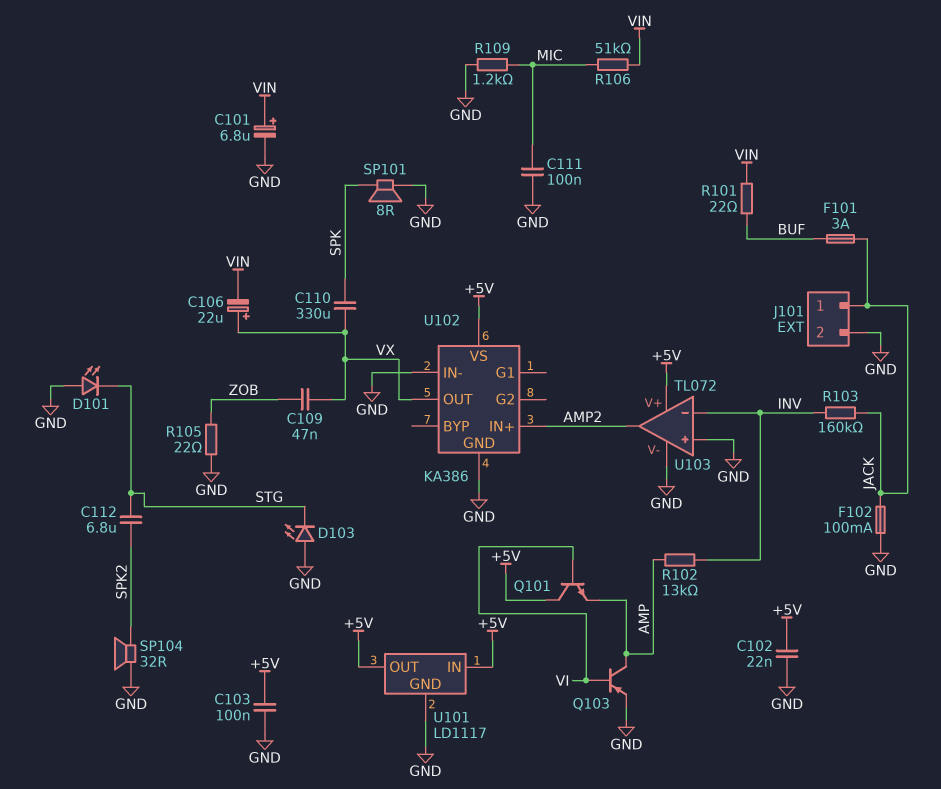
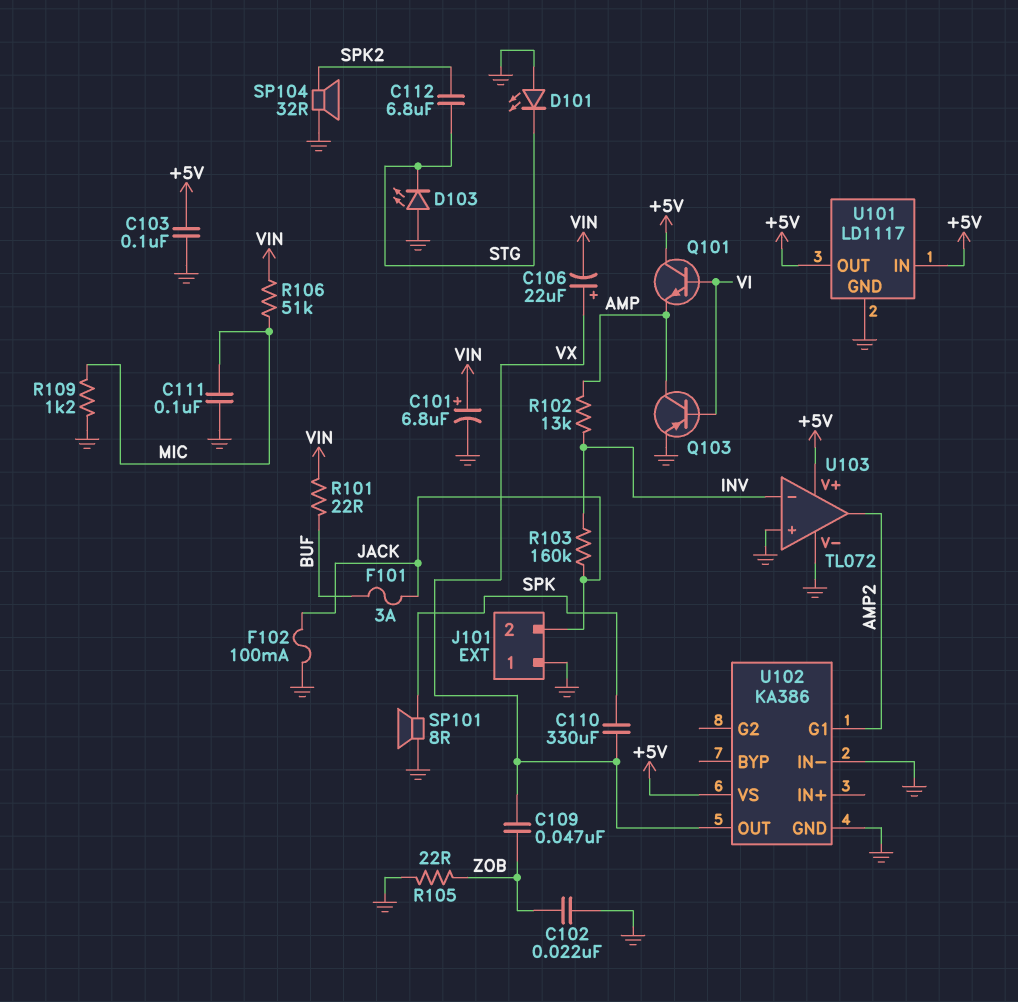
C102: 22nF (+5V, GND) -> 22nF (GND, ZOB)
J101 pin 1: JACK -> GND
J101 pin 2: GND -> JACK
U102 pin G1: none -> AMP2
U102 pin IN+: AMP2 -> none

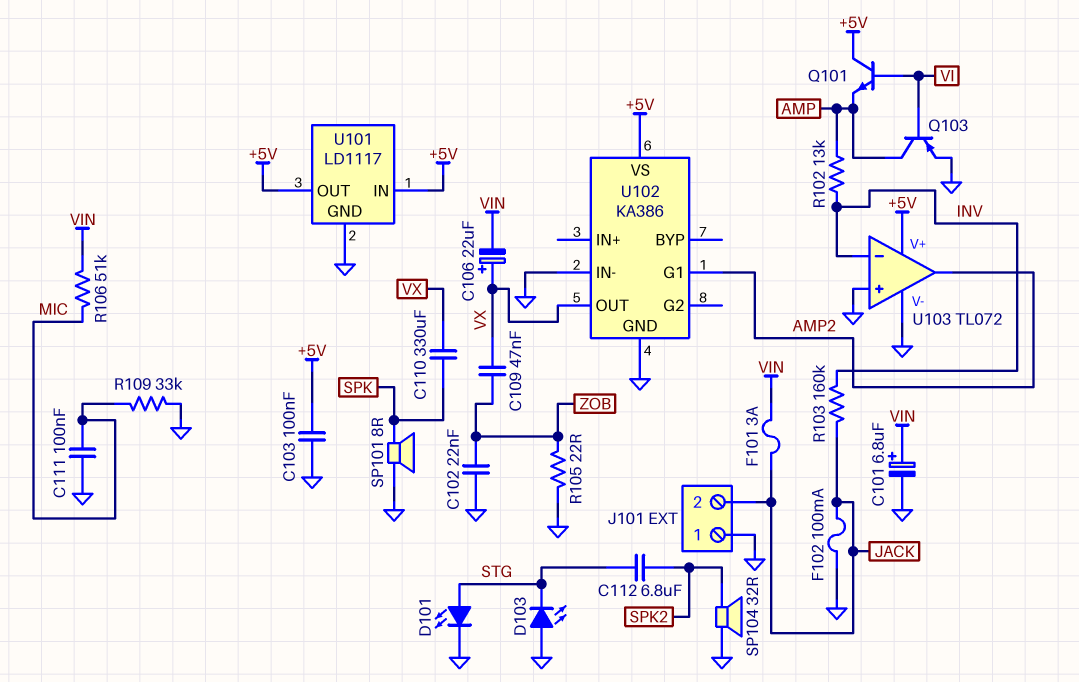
D101: LED (A GND, K STG) -> LED (A STG, K GND)
F101: 3A (BUF, JACK) -> 3A (JACK, VIN)
R101: 22 (BUF, VIN) -> none
R109: 1.2k (GND, MIC) -> 33k (GND, MIC)

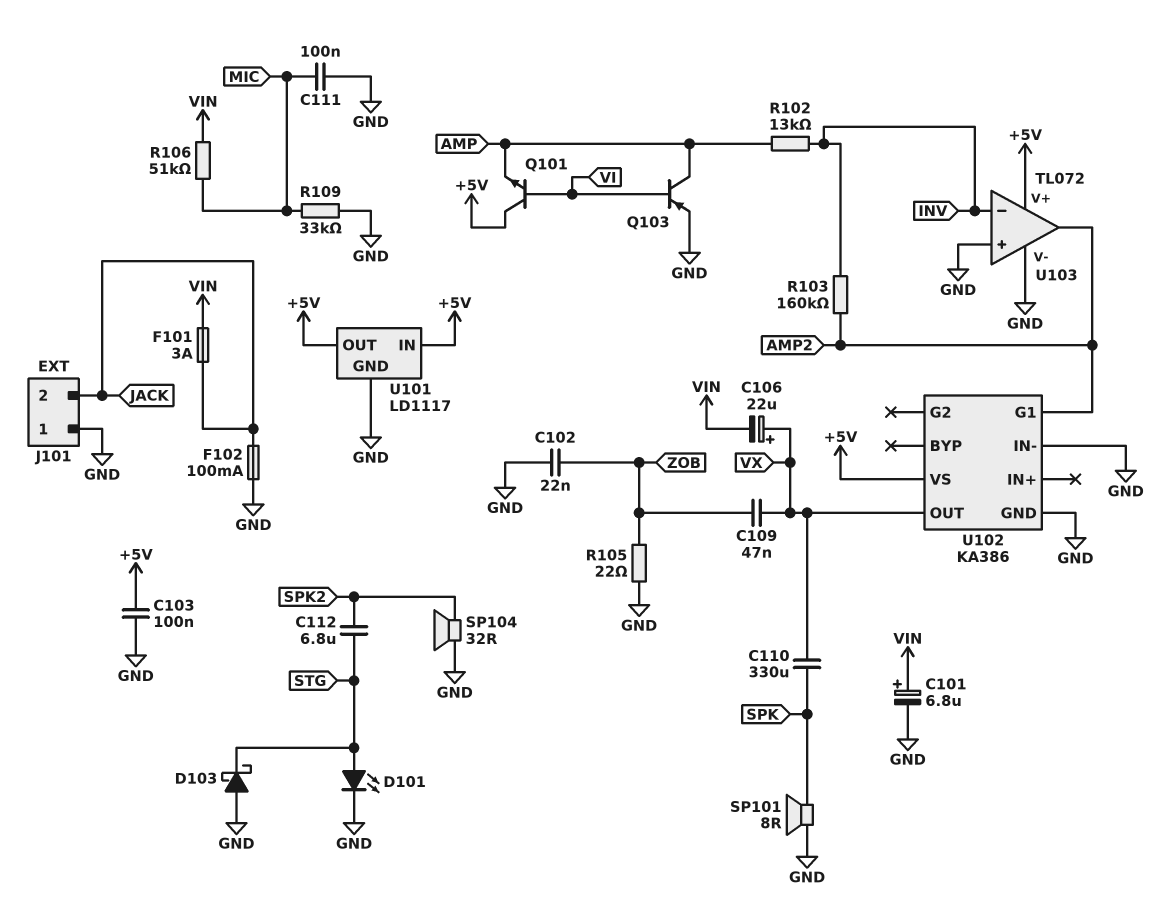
D103: LED (A GND, K STG) -> schottky (A GND, K STG)
R103: 160k (INV, JACK) -> 160k (AMP2, INV)

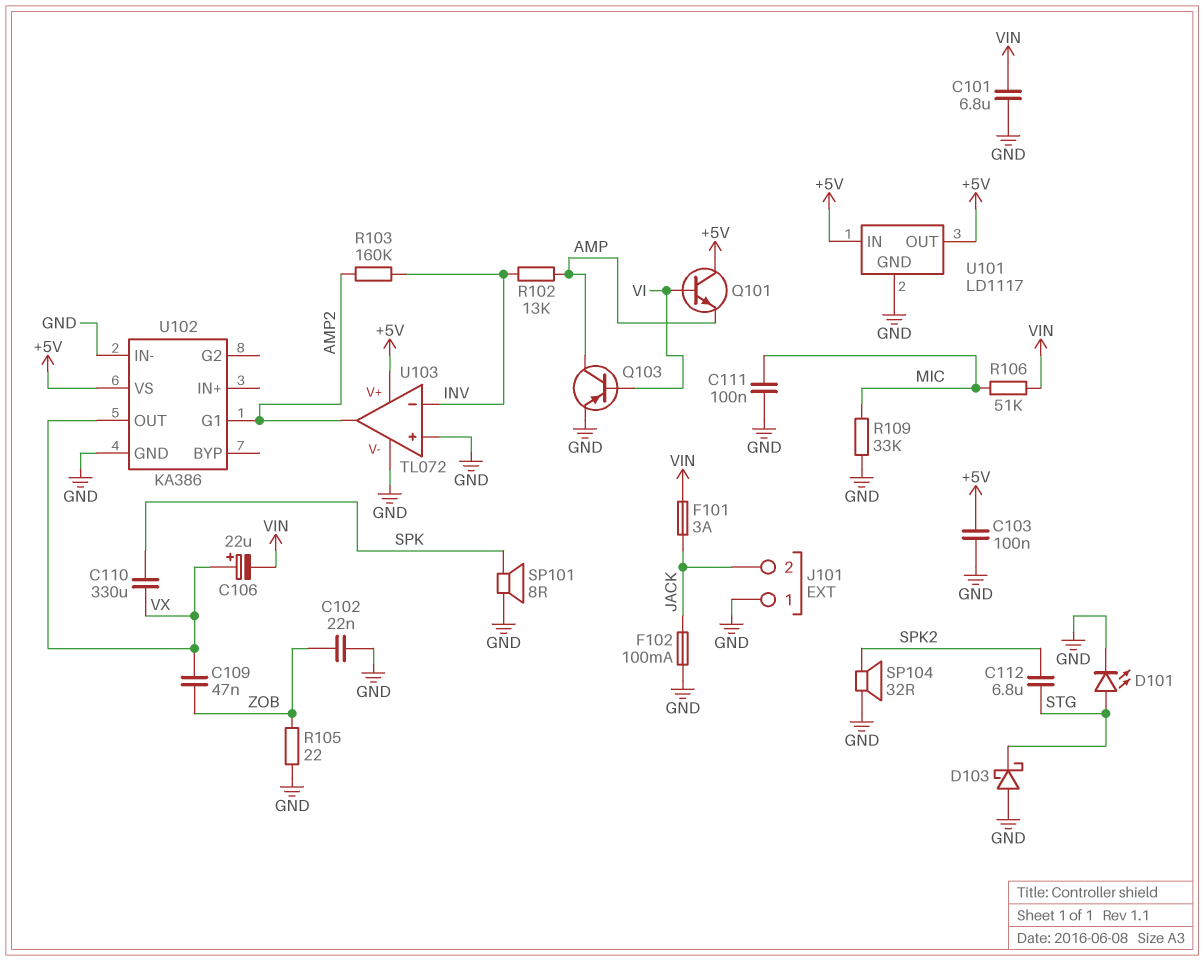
C101: 6.8uF (plus VIN, minus GND) -> 6.8uF (GND, VIN)

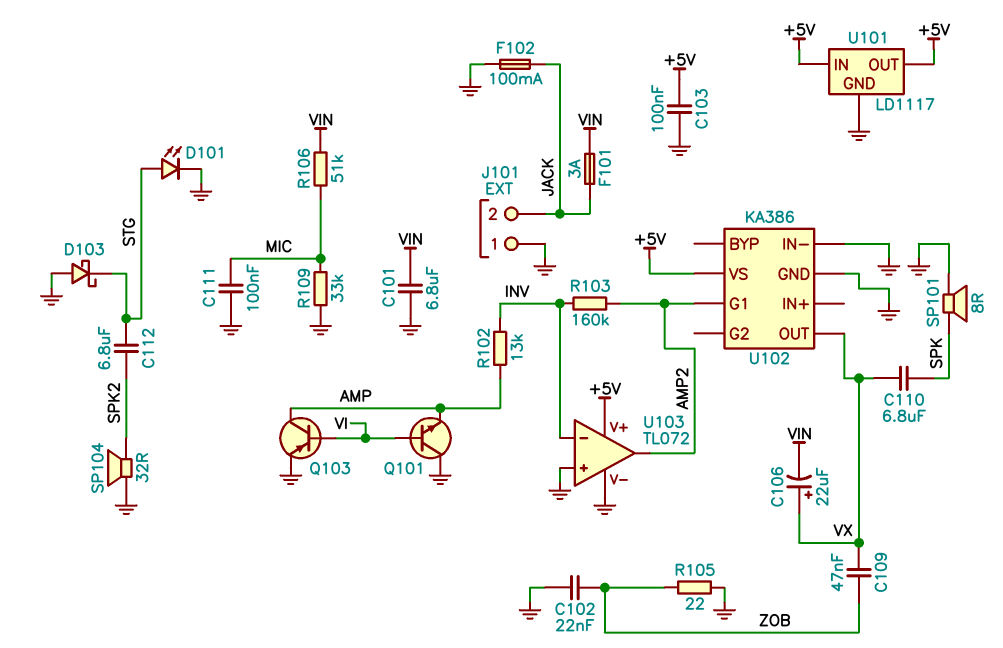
C110: 330uF (SPK, VX) -> 6.8uF (SPK, VX)
Q101: NPN (B VI, C +5V, E AMP) -> NPN (B VI, C GND, E AMP)

